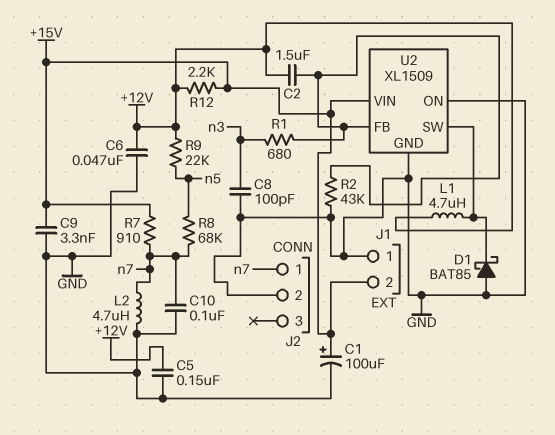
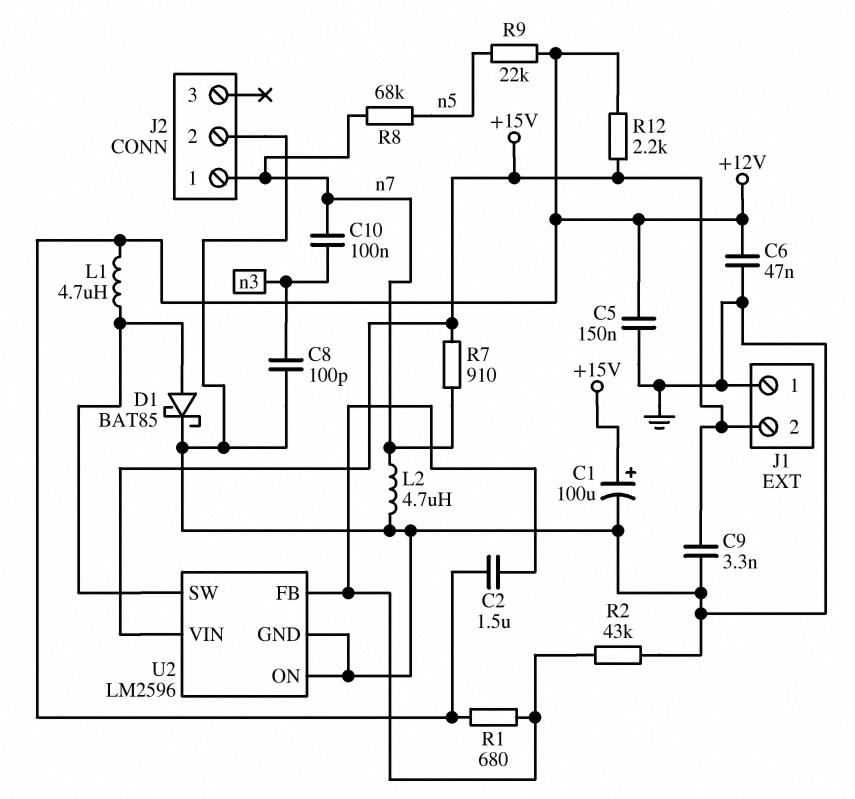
C10: 100nF (GND, n7) -> 100nF (n3, n7)
D1: schottky BAT85 (A GND, K U2/SW) -> schottky BAT85 (A U2/SW, K GND)
R1: 680 (U2/FB, n3) -> 680 (+12V, U2/FB)
U2: XL1509 -> LM2596

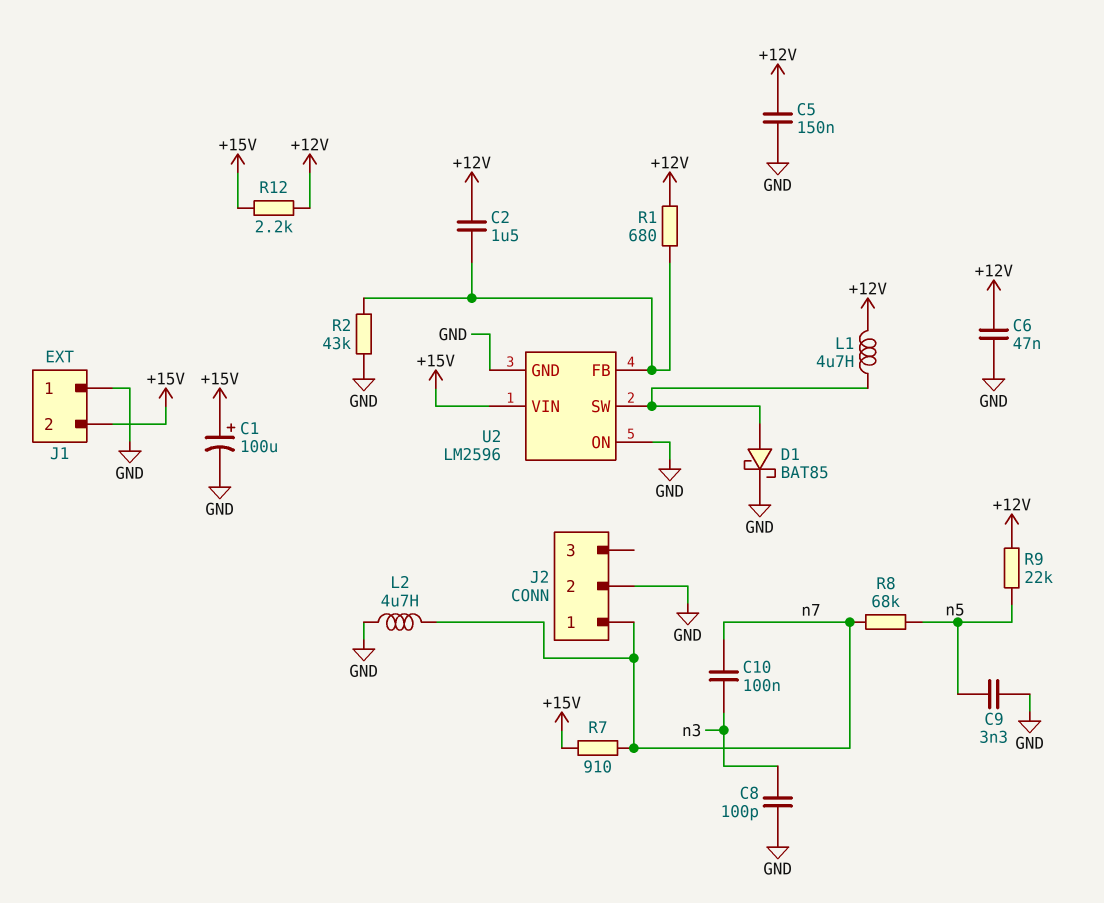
C9: 3.3nF (+15V, GND) -> 3.3nF (GND, n5)

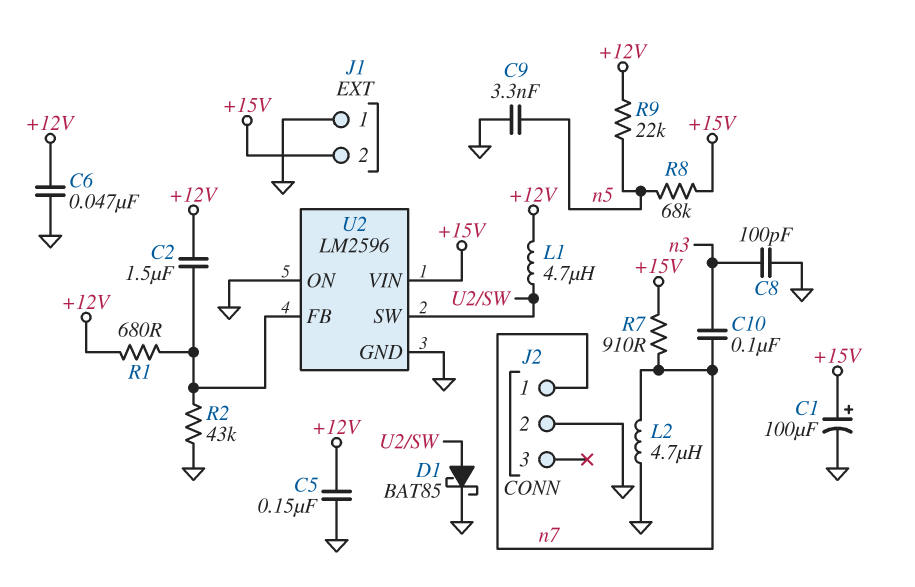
R8: 68k (n5, n7) -> 68k (+15V, n5)
R12: 2.2k (+12V, +15V) -> none

